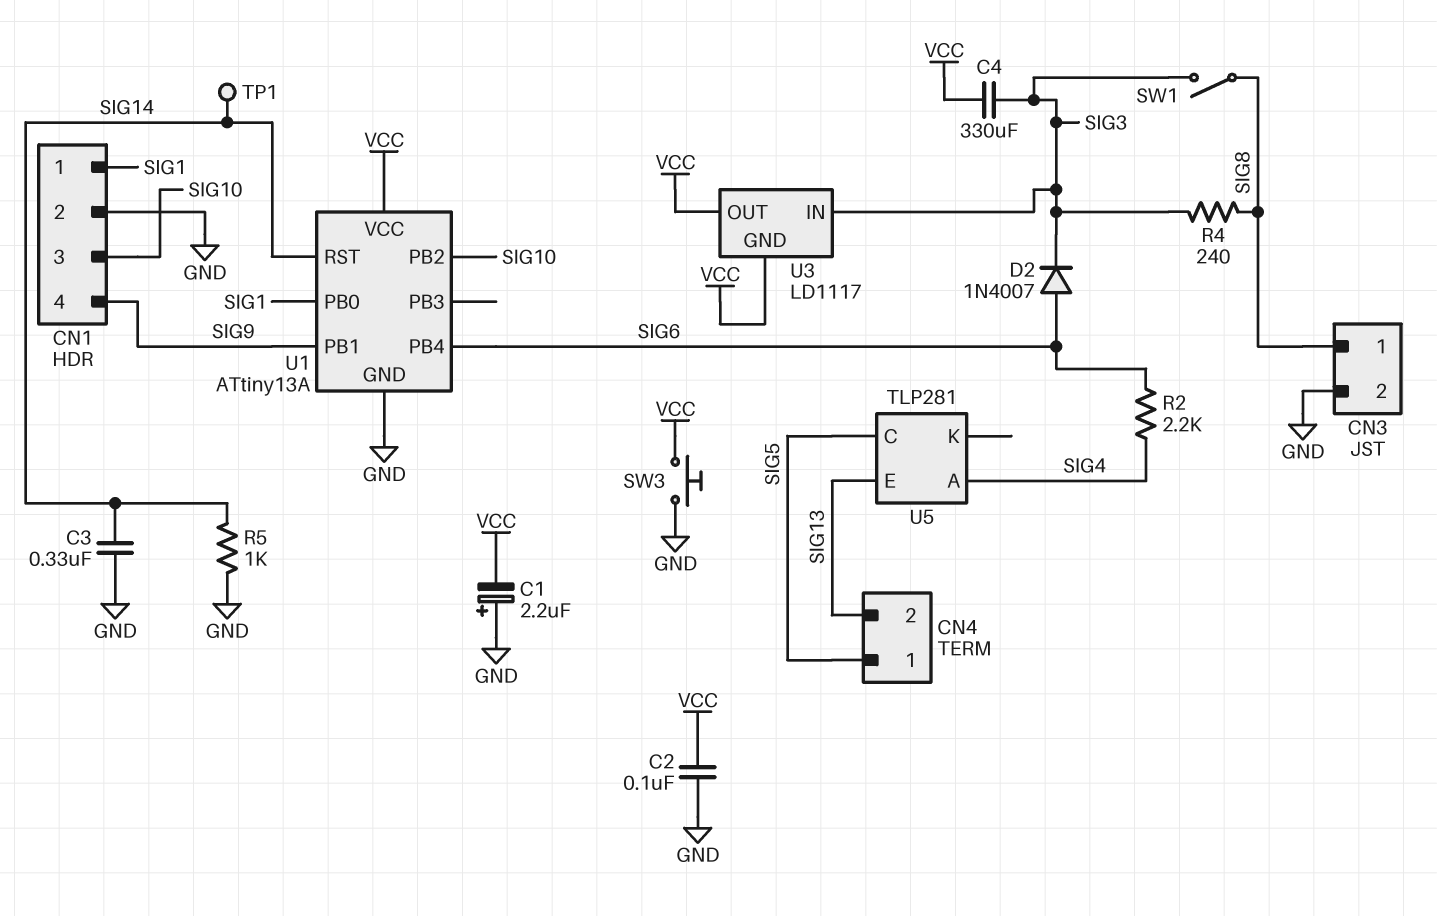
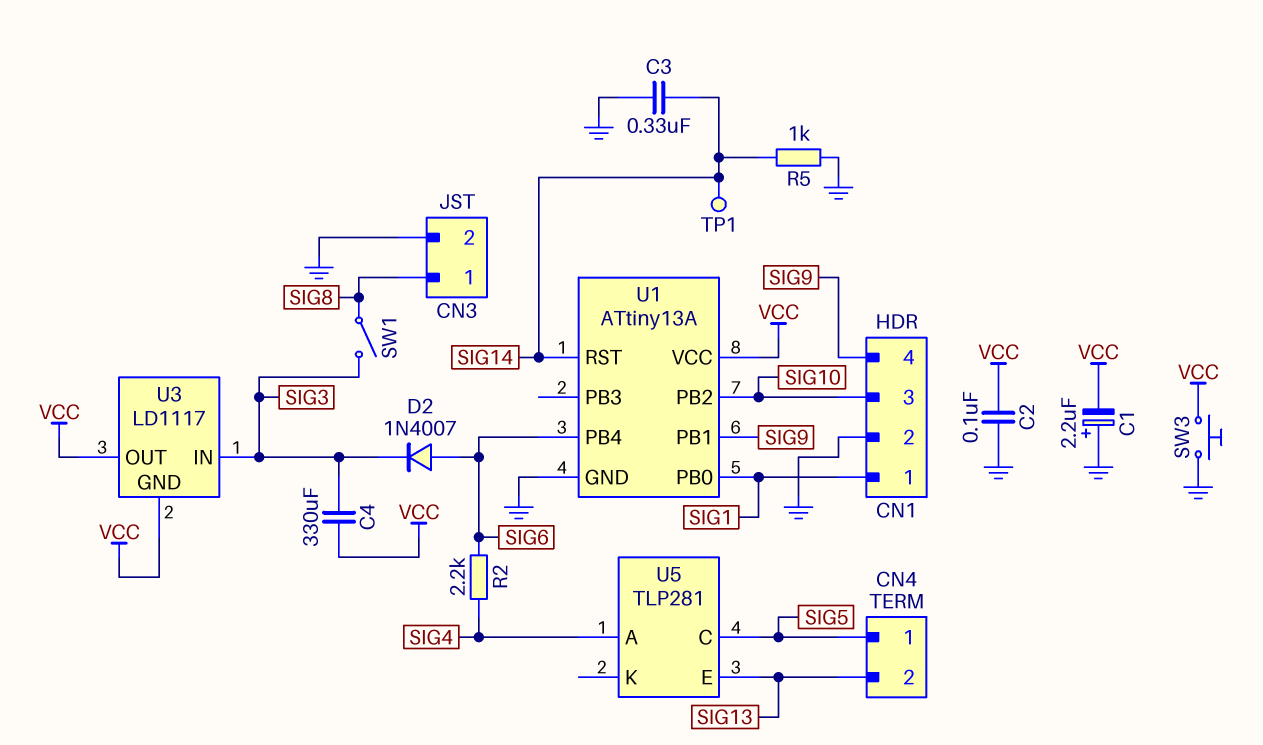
R4: 240 (SIG3, SIG8) -> none

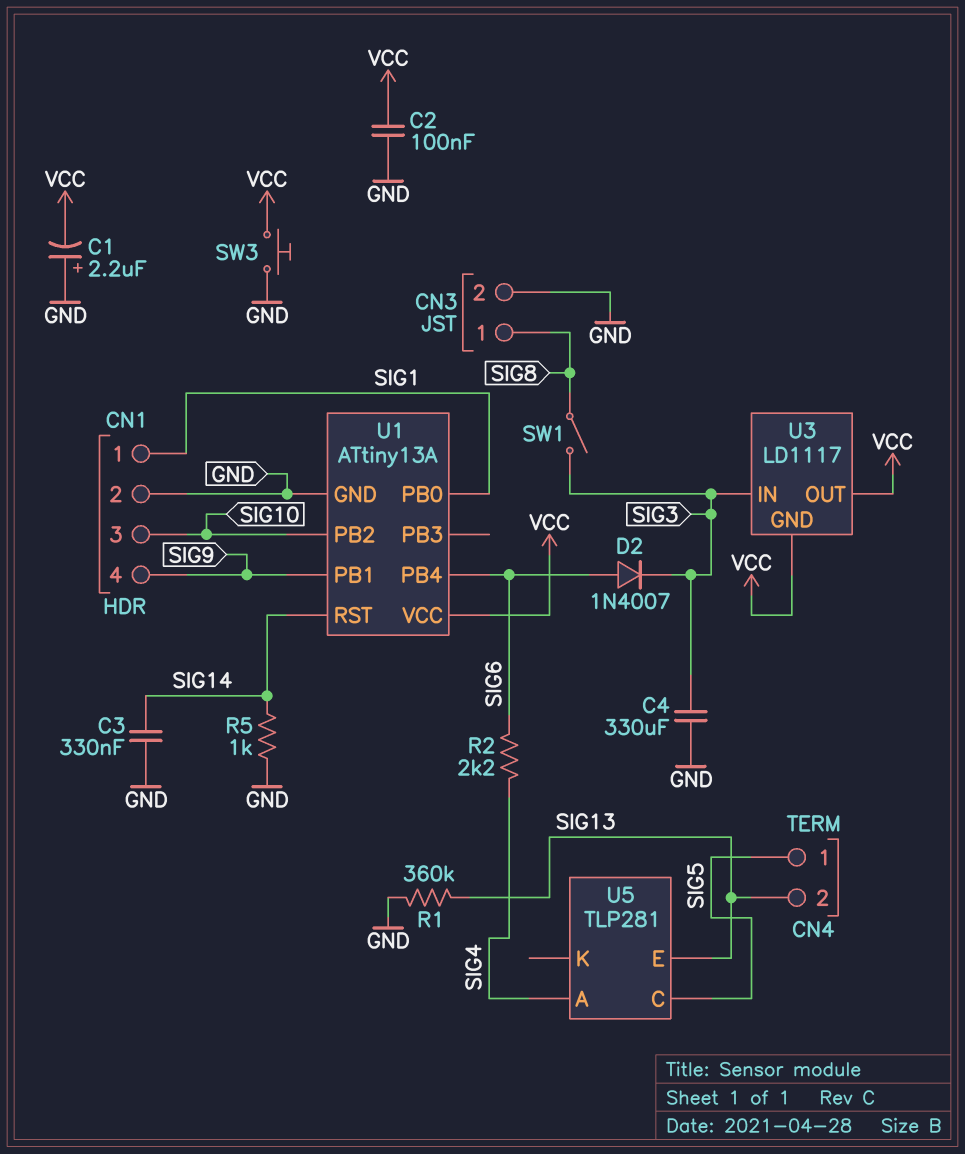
C4: 330uF (SIG3, VCC) -> 330uF (GND, SIG3)
R1: none -> 360k (GND, SIG13)
TP1: test point (SIG14) -> none

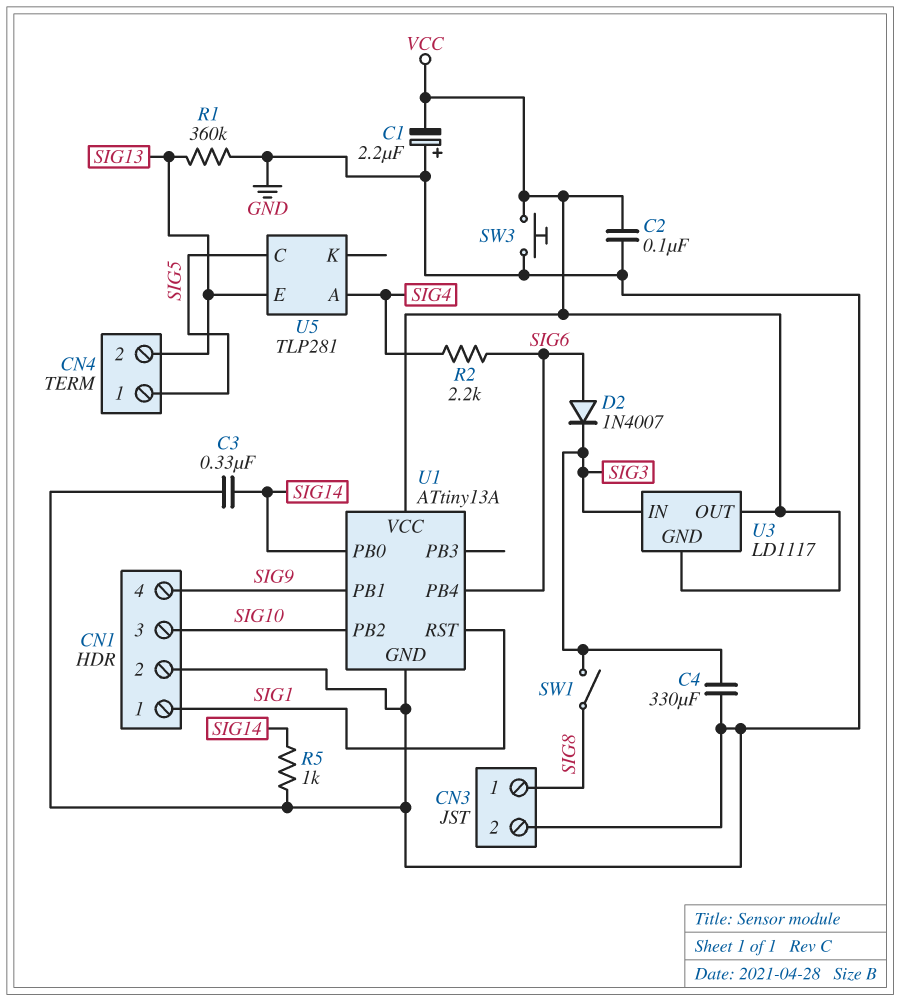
U1 pin PB0: SIG1 -> SIG14
U1 pin RST: SIG14 -> SIG1

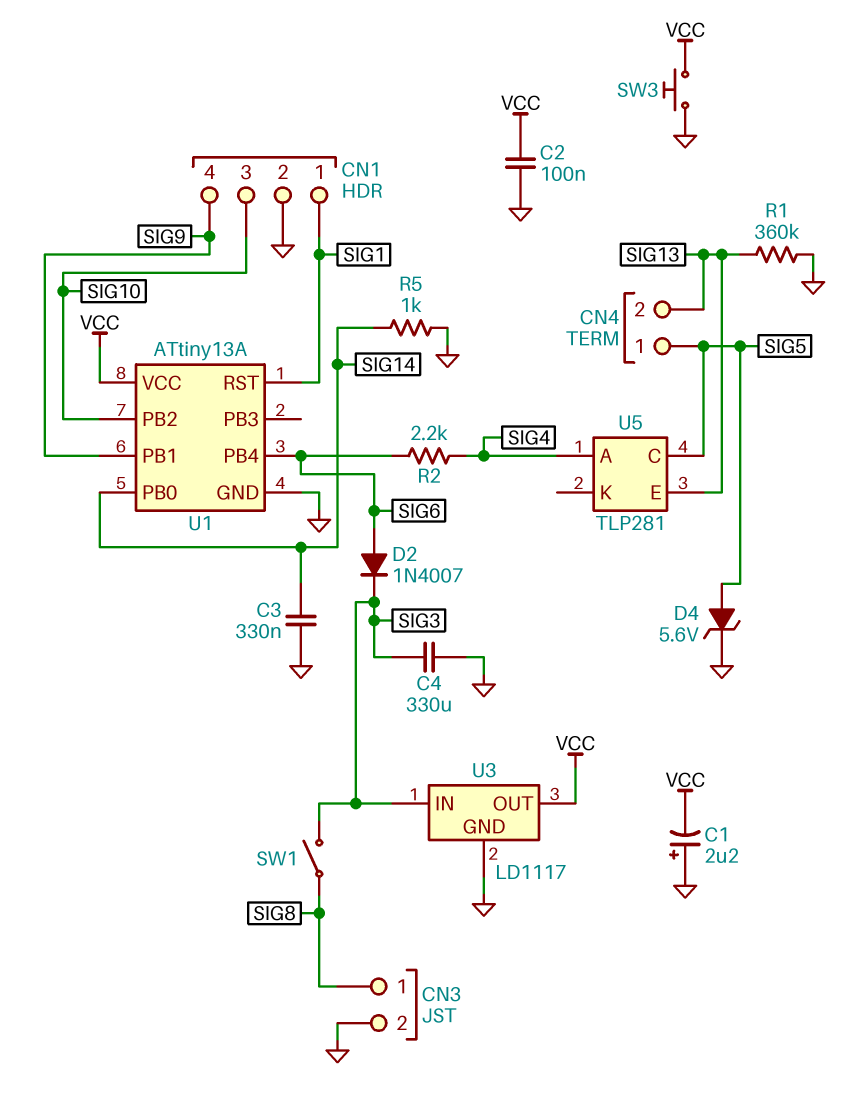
D4: none -> zener 5.6V (A SIG5, K GND)
U3 pin GND: VCC -> GND

